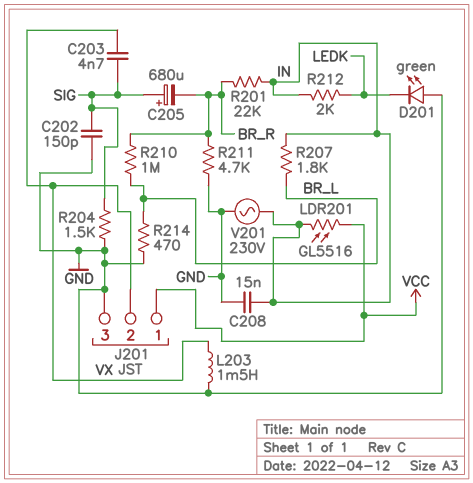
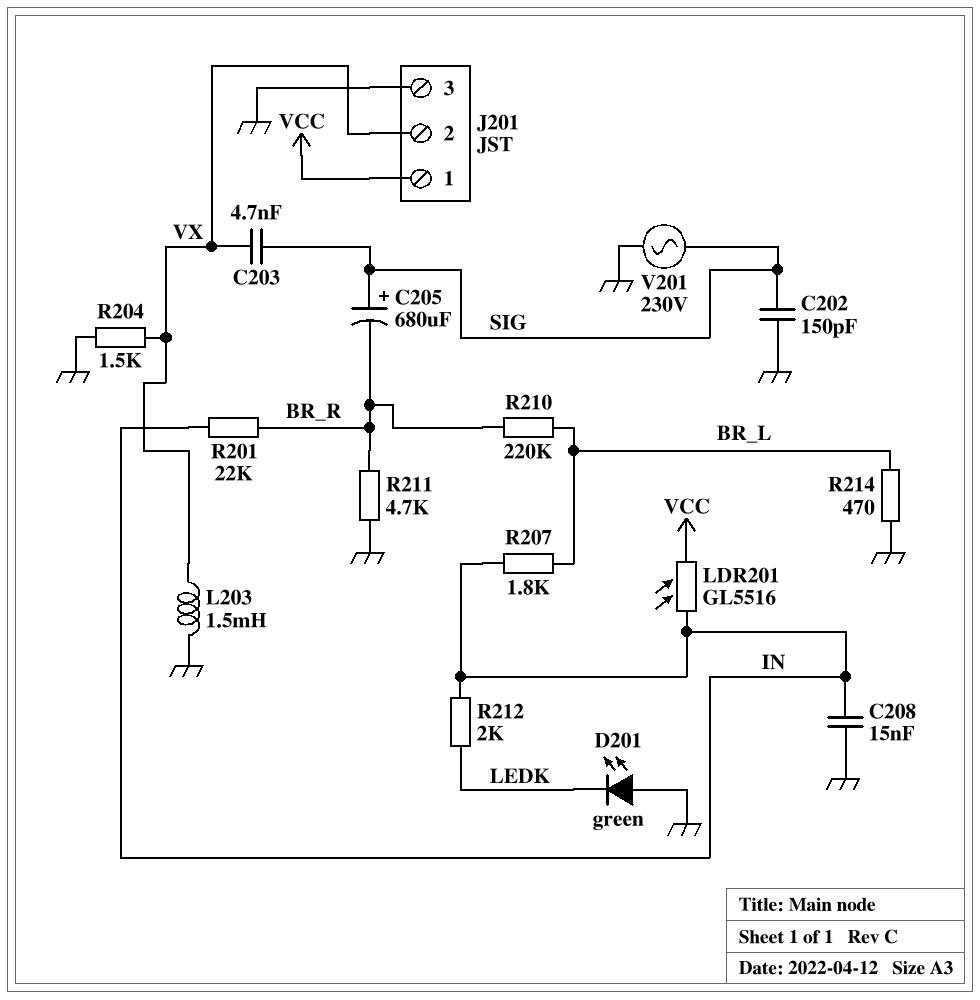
R204: 1.5k (GND, SIG) -> 1.5k (GND, VX)
R210: 1M (BR_L, BR_R) -> 220k (BR_L, BR_R)
V201: AC 230V (GND, IN) -> AC 230V (GND, SIG)

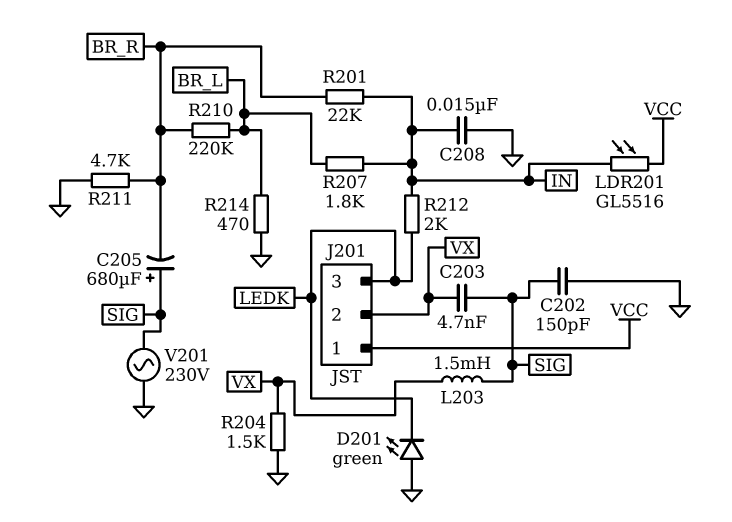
J201 pin 3: GND -> LEDK
L203: 1.5mH (GND, VX) -> 1.5mH (SIG, VX)

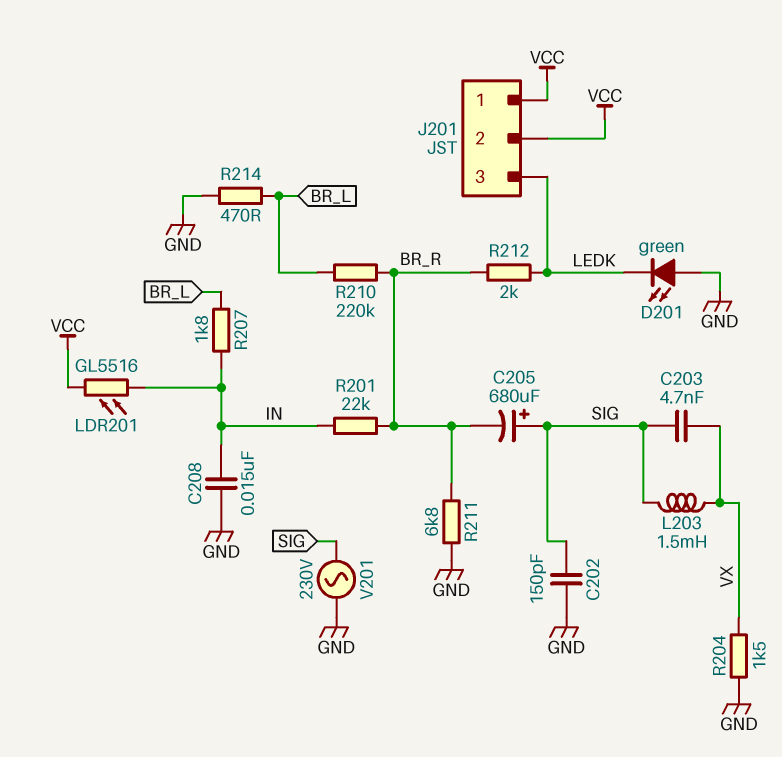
J201 pin 2: VX -> VCC
R211: 4.7k (BR_R, GND) -> 6.8k (BR_R, GND)
R212: 2k (IN, LEDK) -> 2k (BR_R, LEDK)

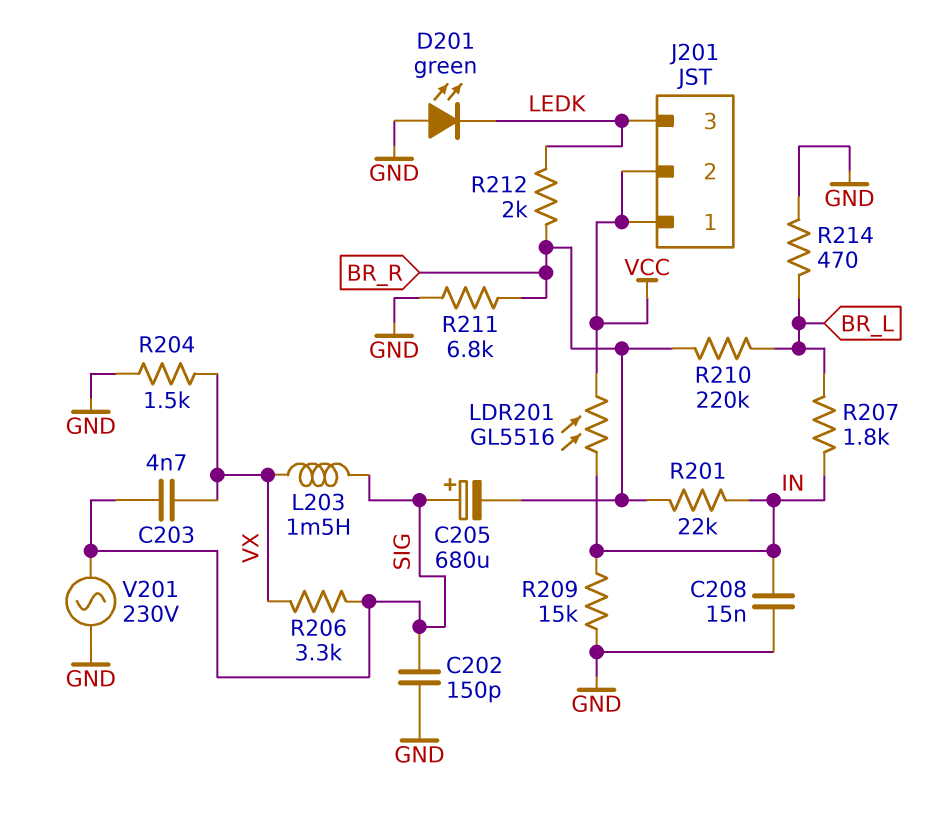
R206: none -> 3.3k (SIG, VX)
R209: none -> 15k (GND, IN)

